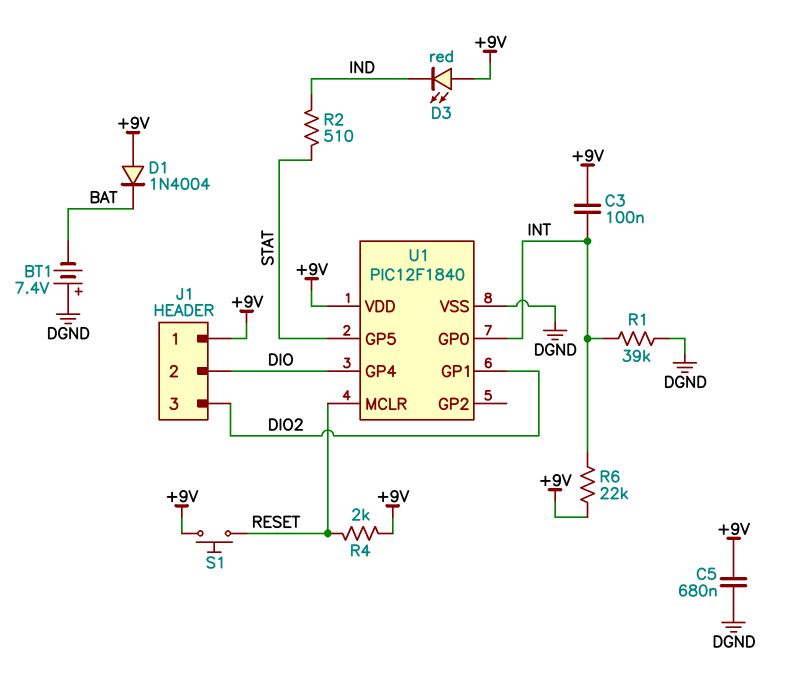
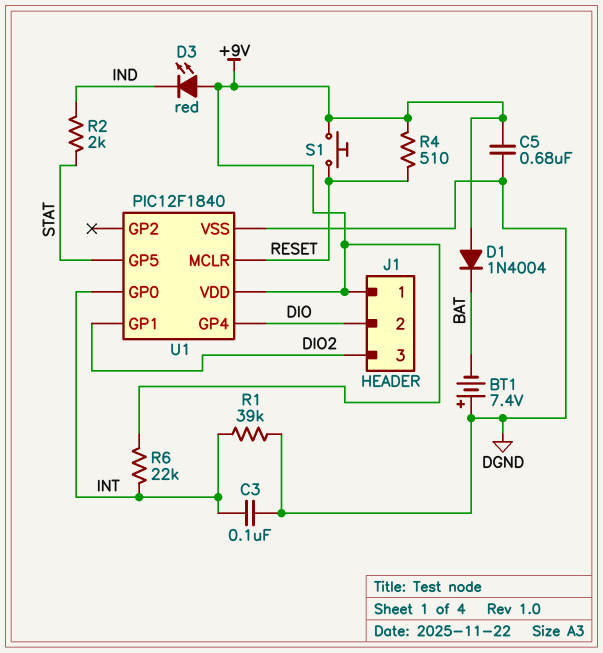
C3: 100nF (+9V, INT) -> 100nF (DGND, INT)
R2: 510 (IND, STAT) -> 2k (IND, STAT)
R4: 2k (+9V, RESET) -> 510 (+9V, RESET)

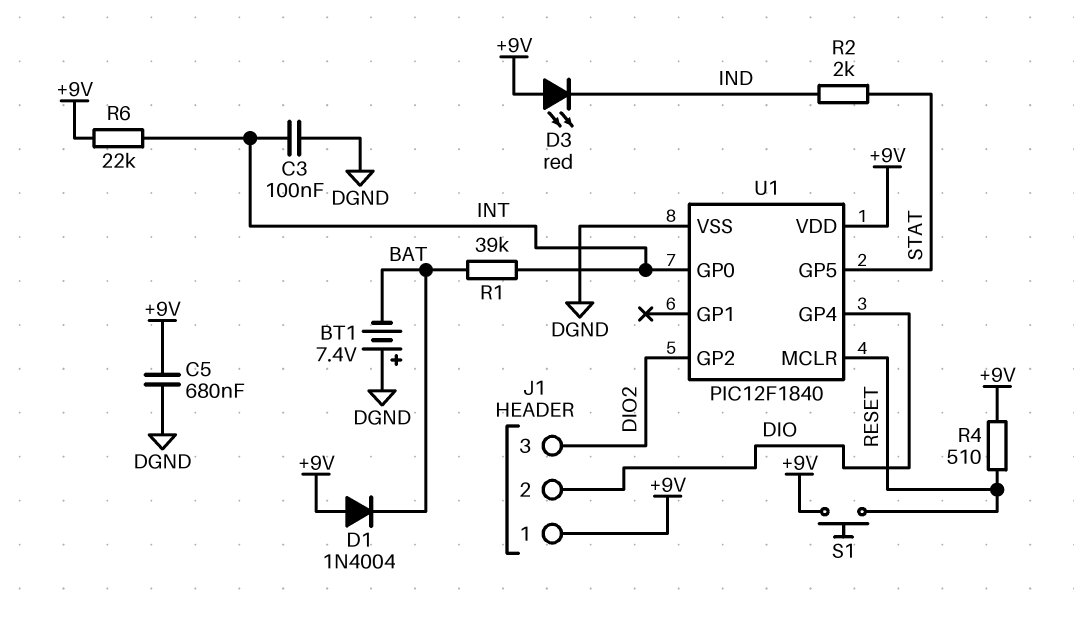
R1: 39k (DGND, INT) -> 39k (BAT, INT)
U1 pin GP1: DIO2 -> none
U1 pin GP2: none -> DIO2

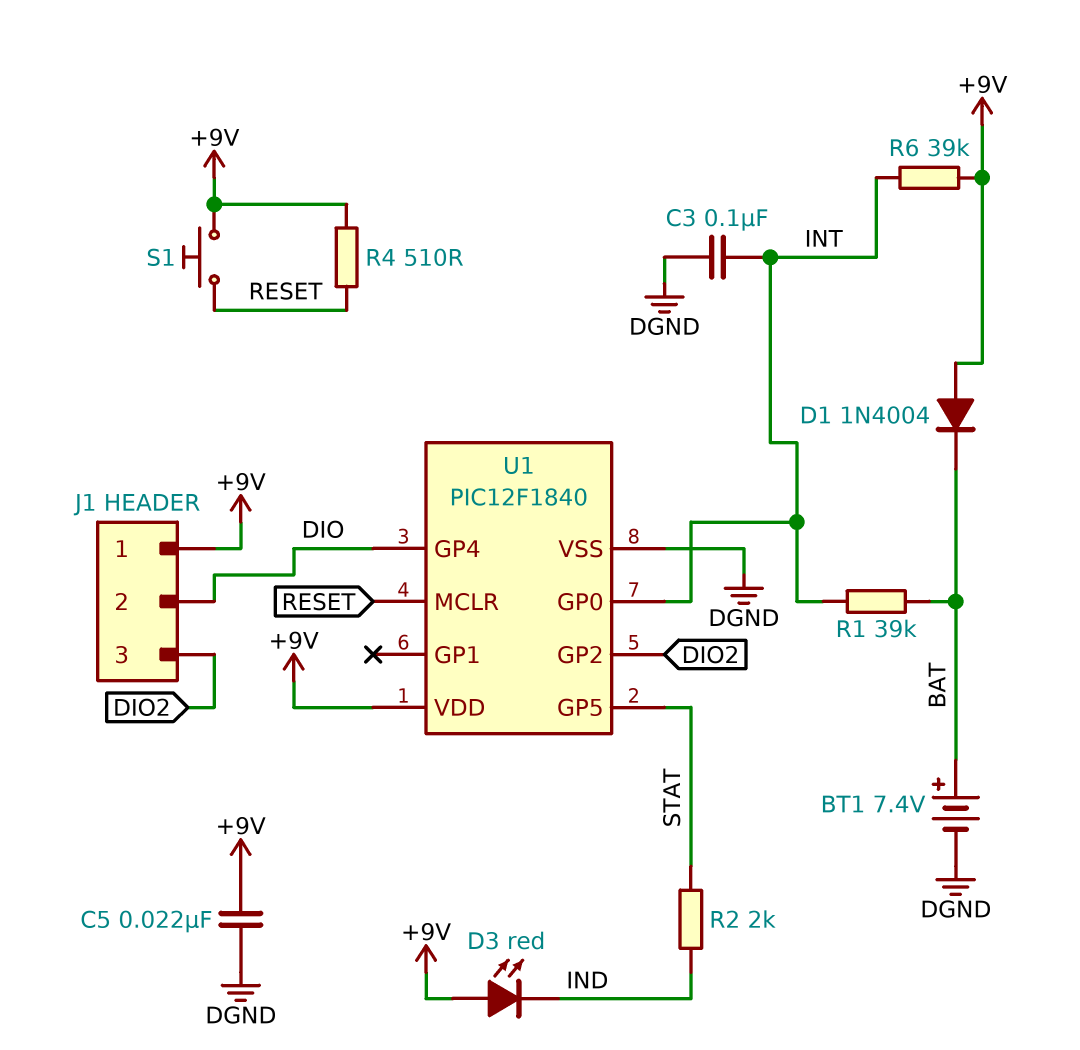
BT1: 7.4V (plus DGND, minus BAT) -> 7.4V (plus BAT, minus DGND)
C5: 680nF (+9V, DGND) -> 22nF (+9V, DGND)
R6: 22k (+9V, INT) -> 39k (+9V, INT)

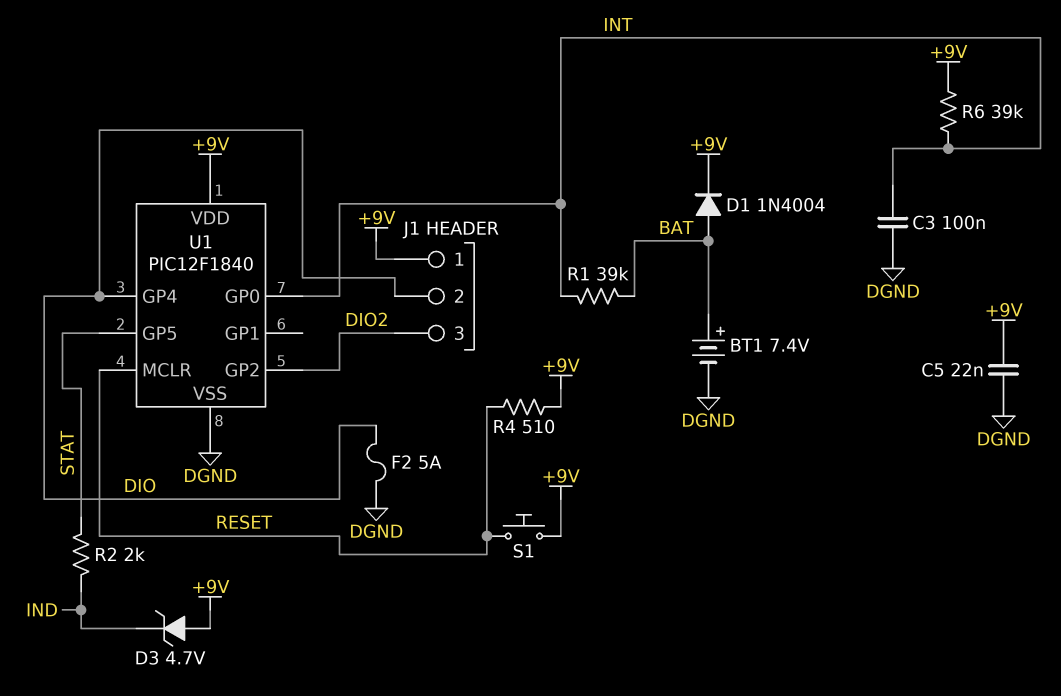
D1: diode 1N4004 (A +9V, K BAT) -> diode 1N4004 (A BAT, K +9V)
D3: LED red (A +9V, K IND) -> zener 4.7V (A +9V, K IND)
F2: none -> 5A (DGND, DIO)

